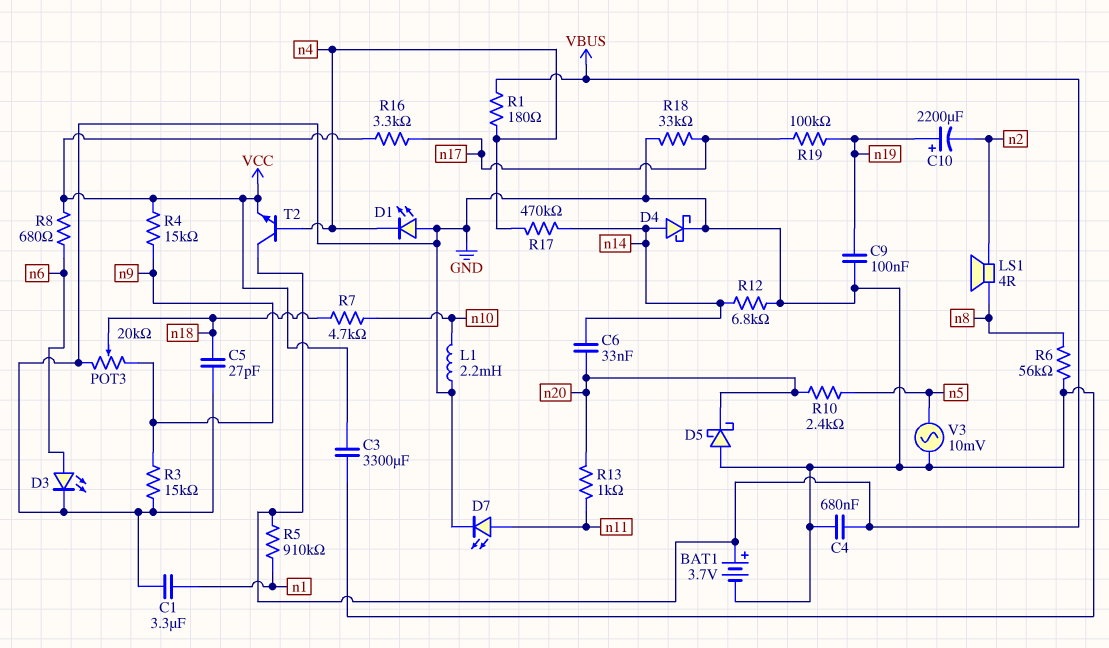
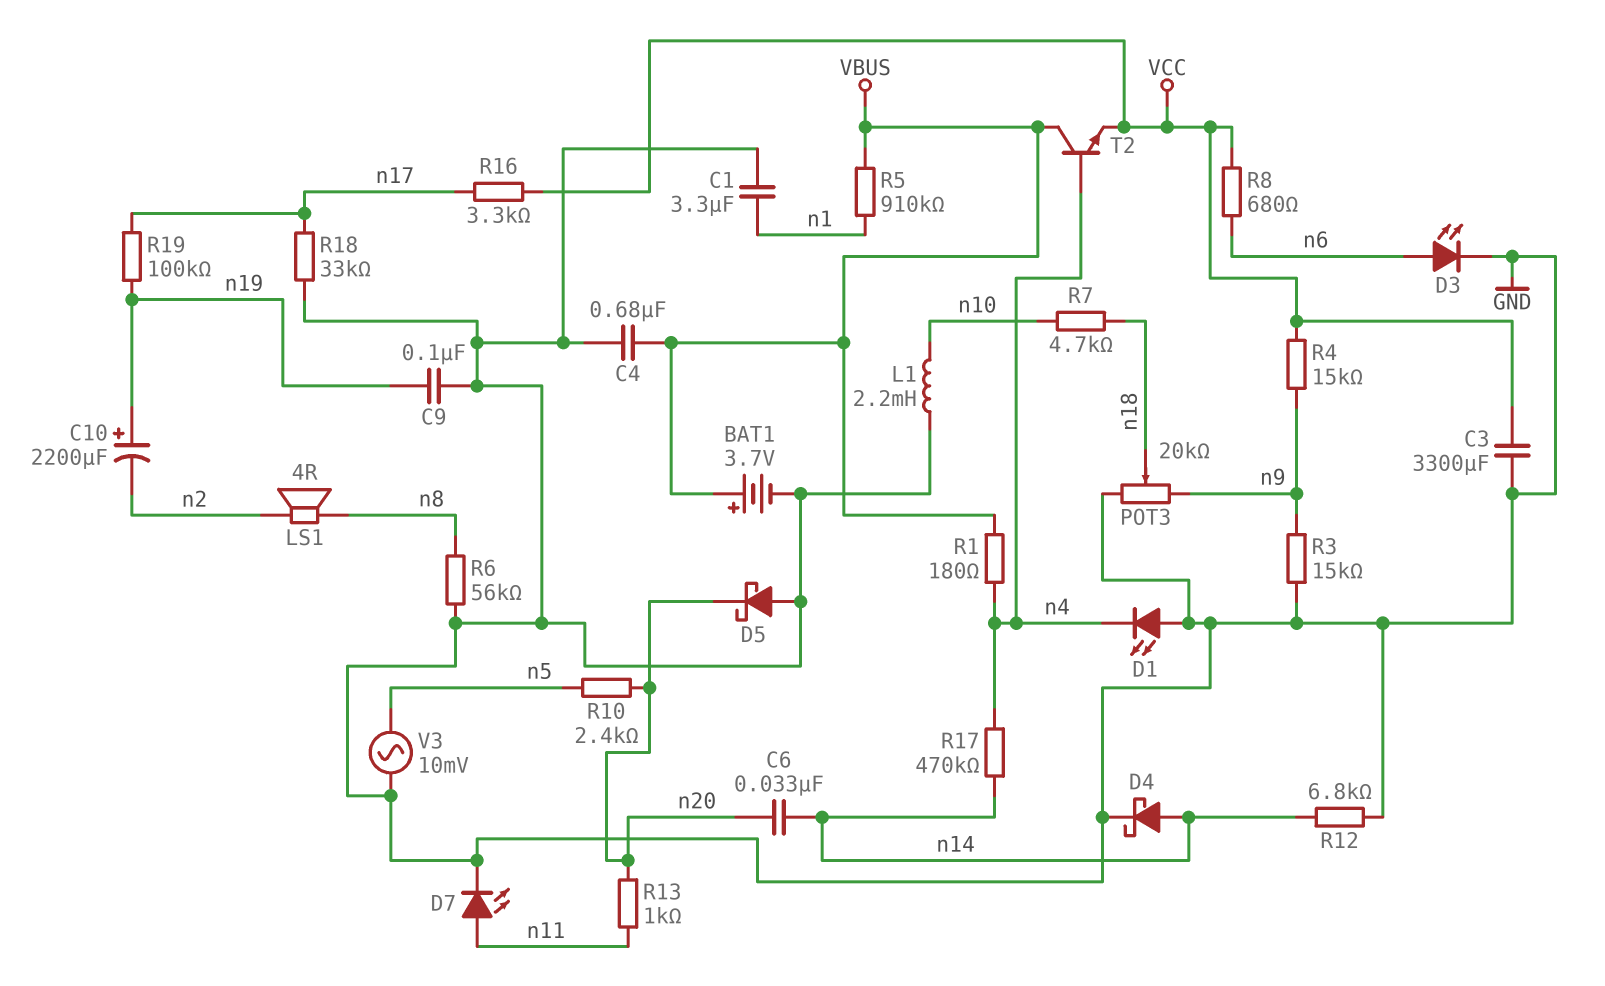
C5: 27pF (GND, n18) -> none

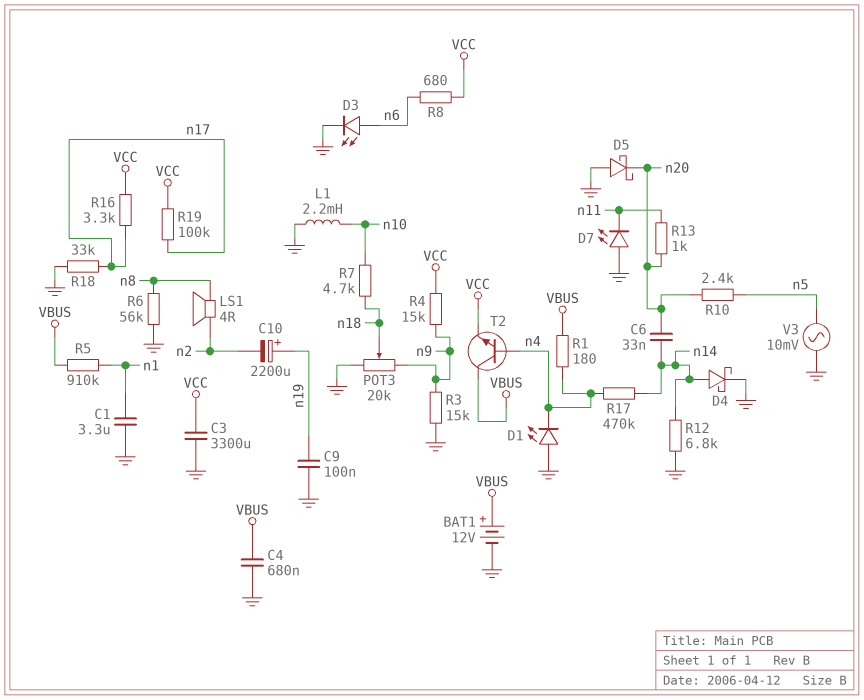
BAT1: 3.7V (plus VBUS, minus GND) -> 12V (plus VBUS, minus GND)
D7: LED (A n11, K GND) -> LED (A GND, K n11)
R19: 100k (n17, n19) -> 100k (VCC, n17)

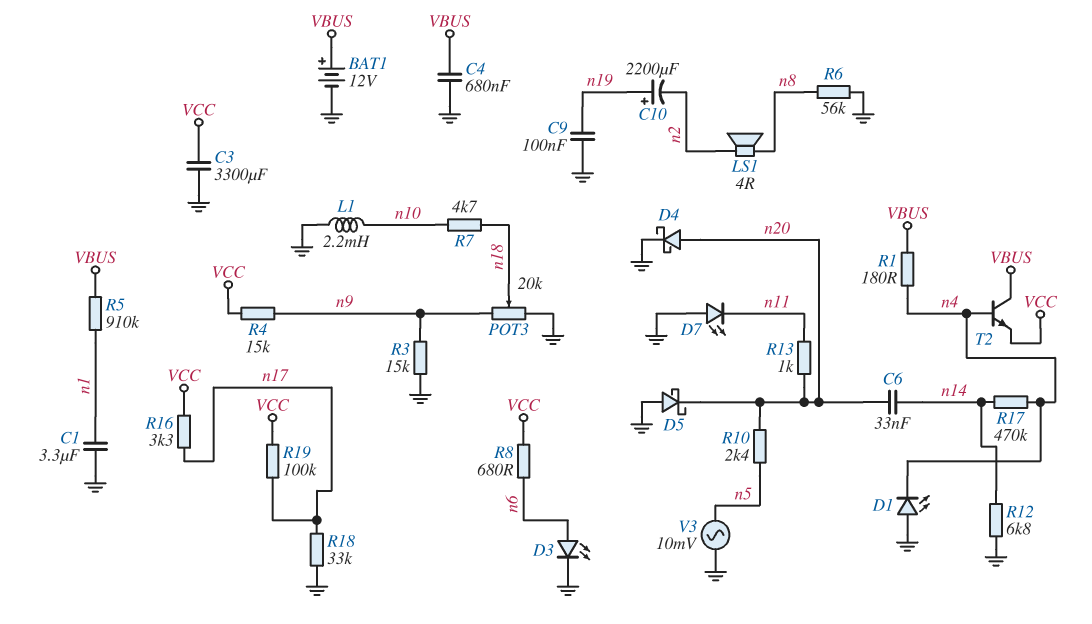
D4: schottky (A n14, K GND) -> schottky (A n20, K GND)

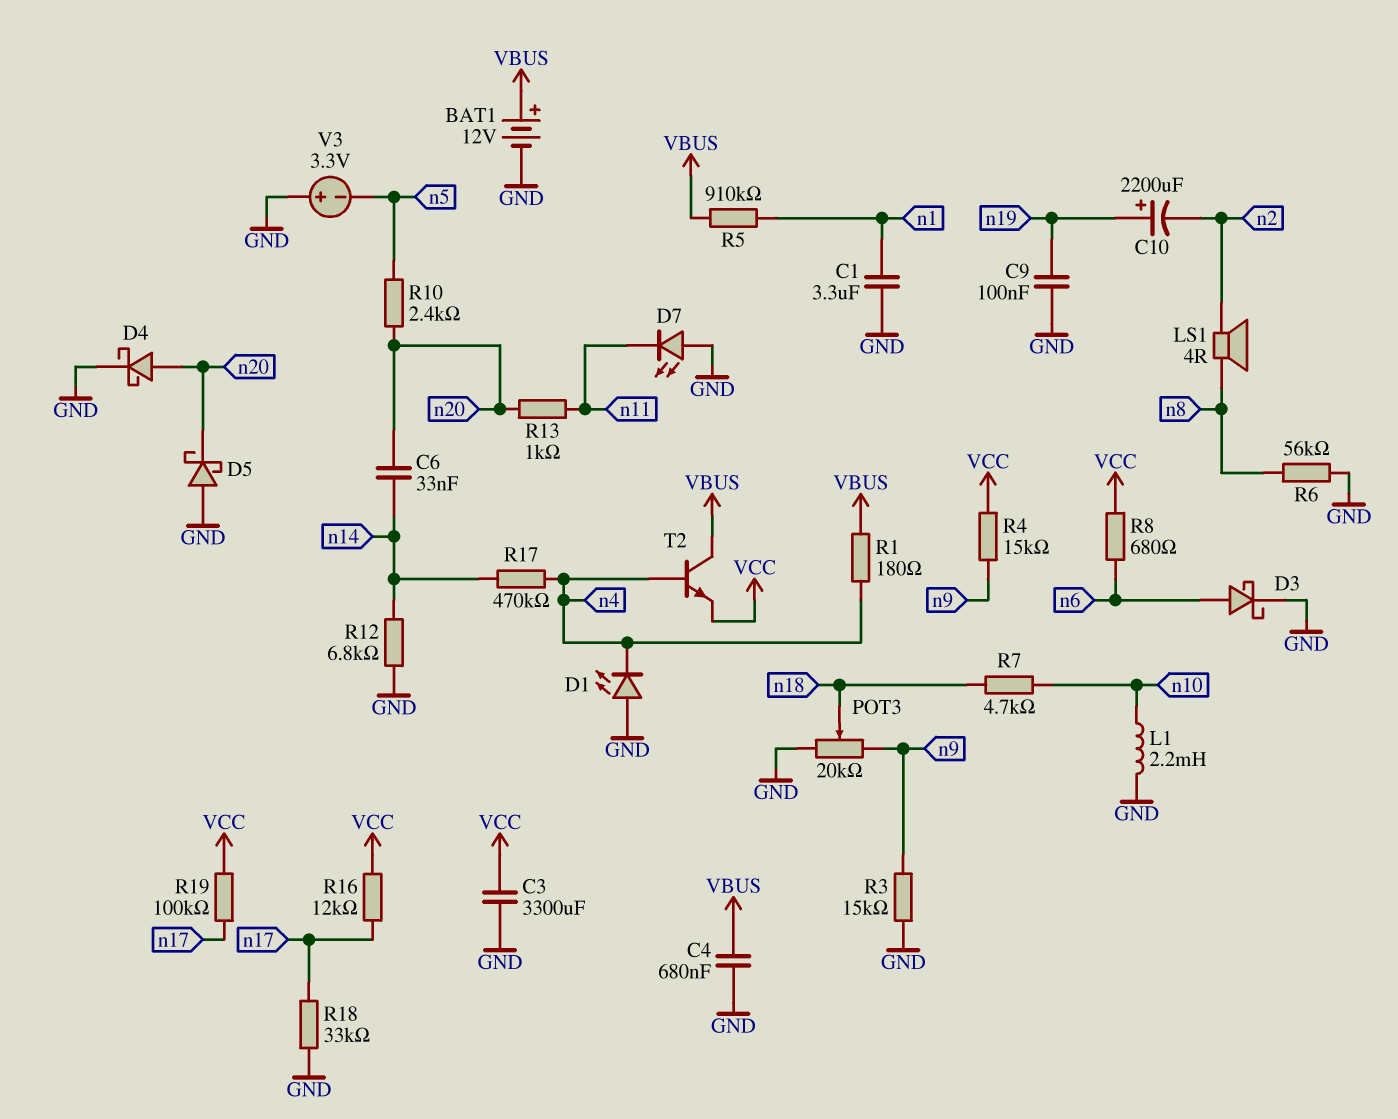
D3: LED (A n6, K GND) -> schottky (A n6, K GND)
R16: 3.3k (VCC, n17) -> 12k (VCC, n17)
V3: AC 10mV (GND, n5) -> 3.3V (plus GND, minus n5)

